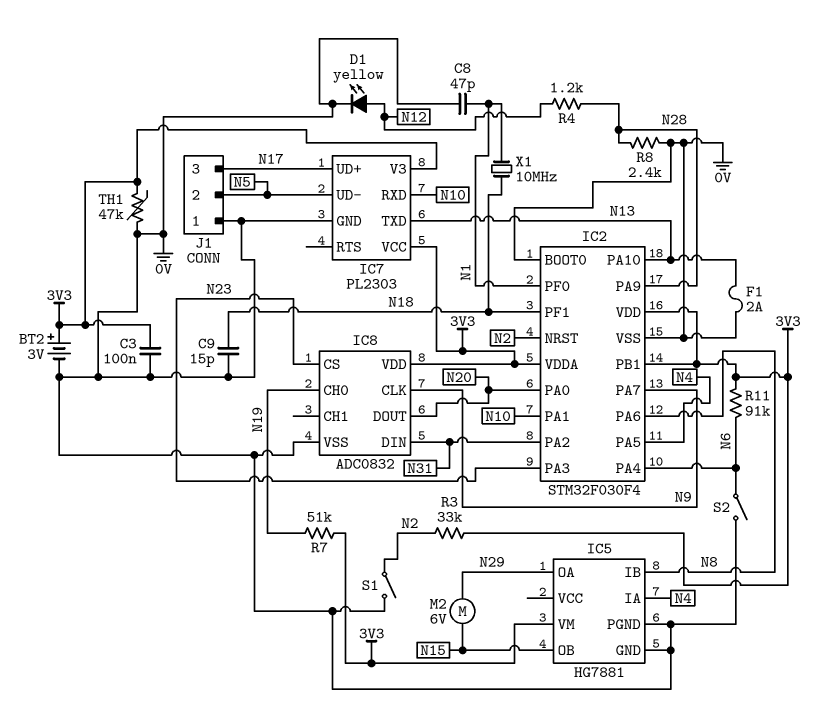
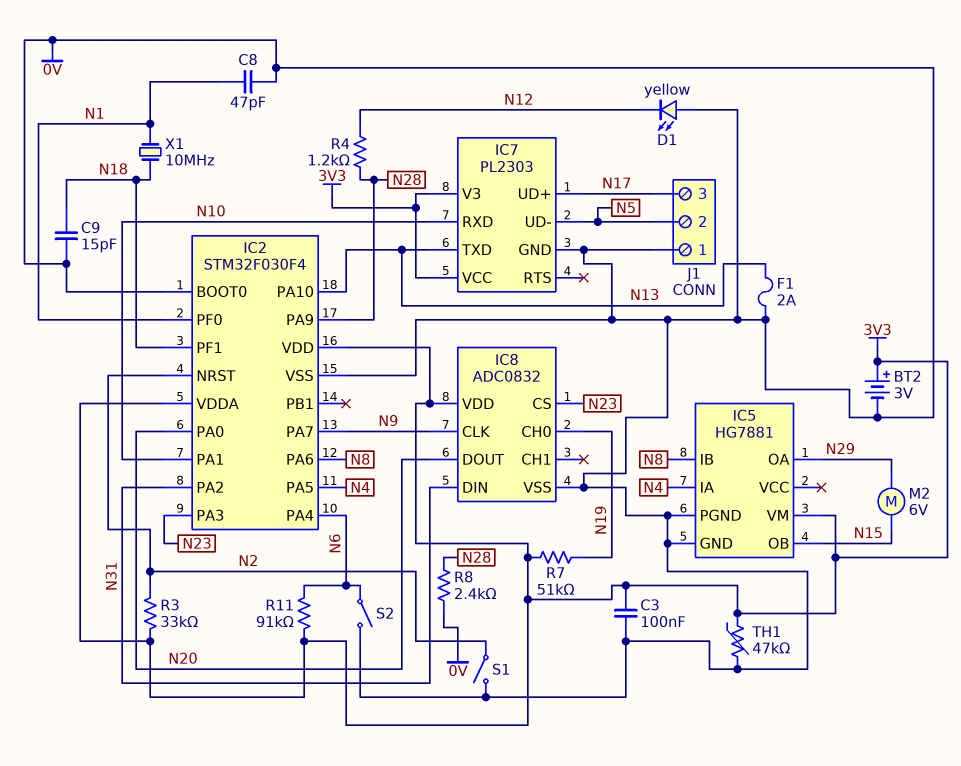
D1: LED yellow (A N12, K 0V) -> LED yellow (A 0V, K N12)
IC2 pin PB1: 3V3 -> none

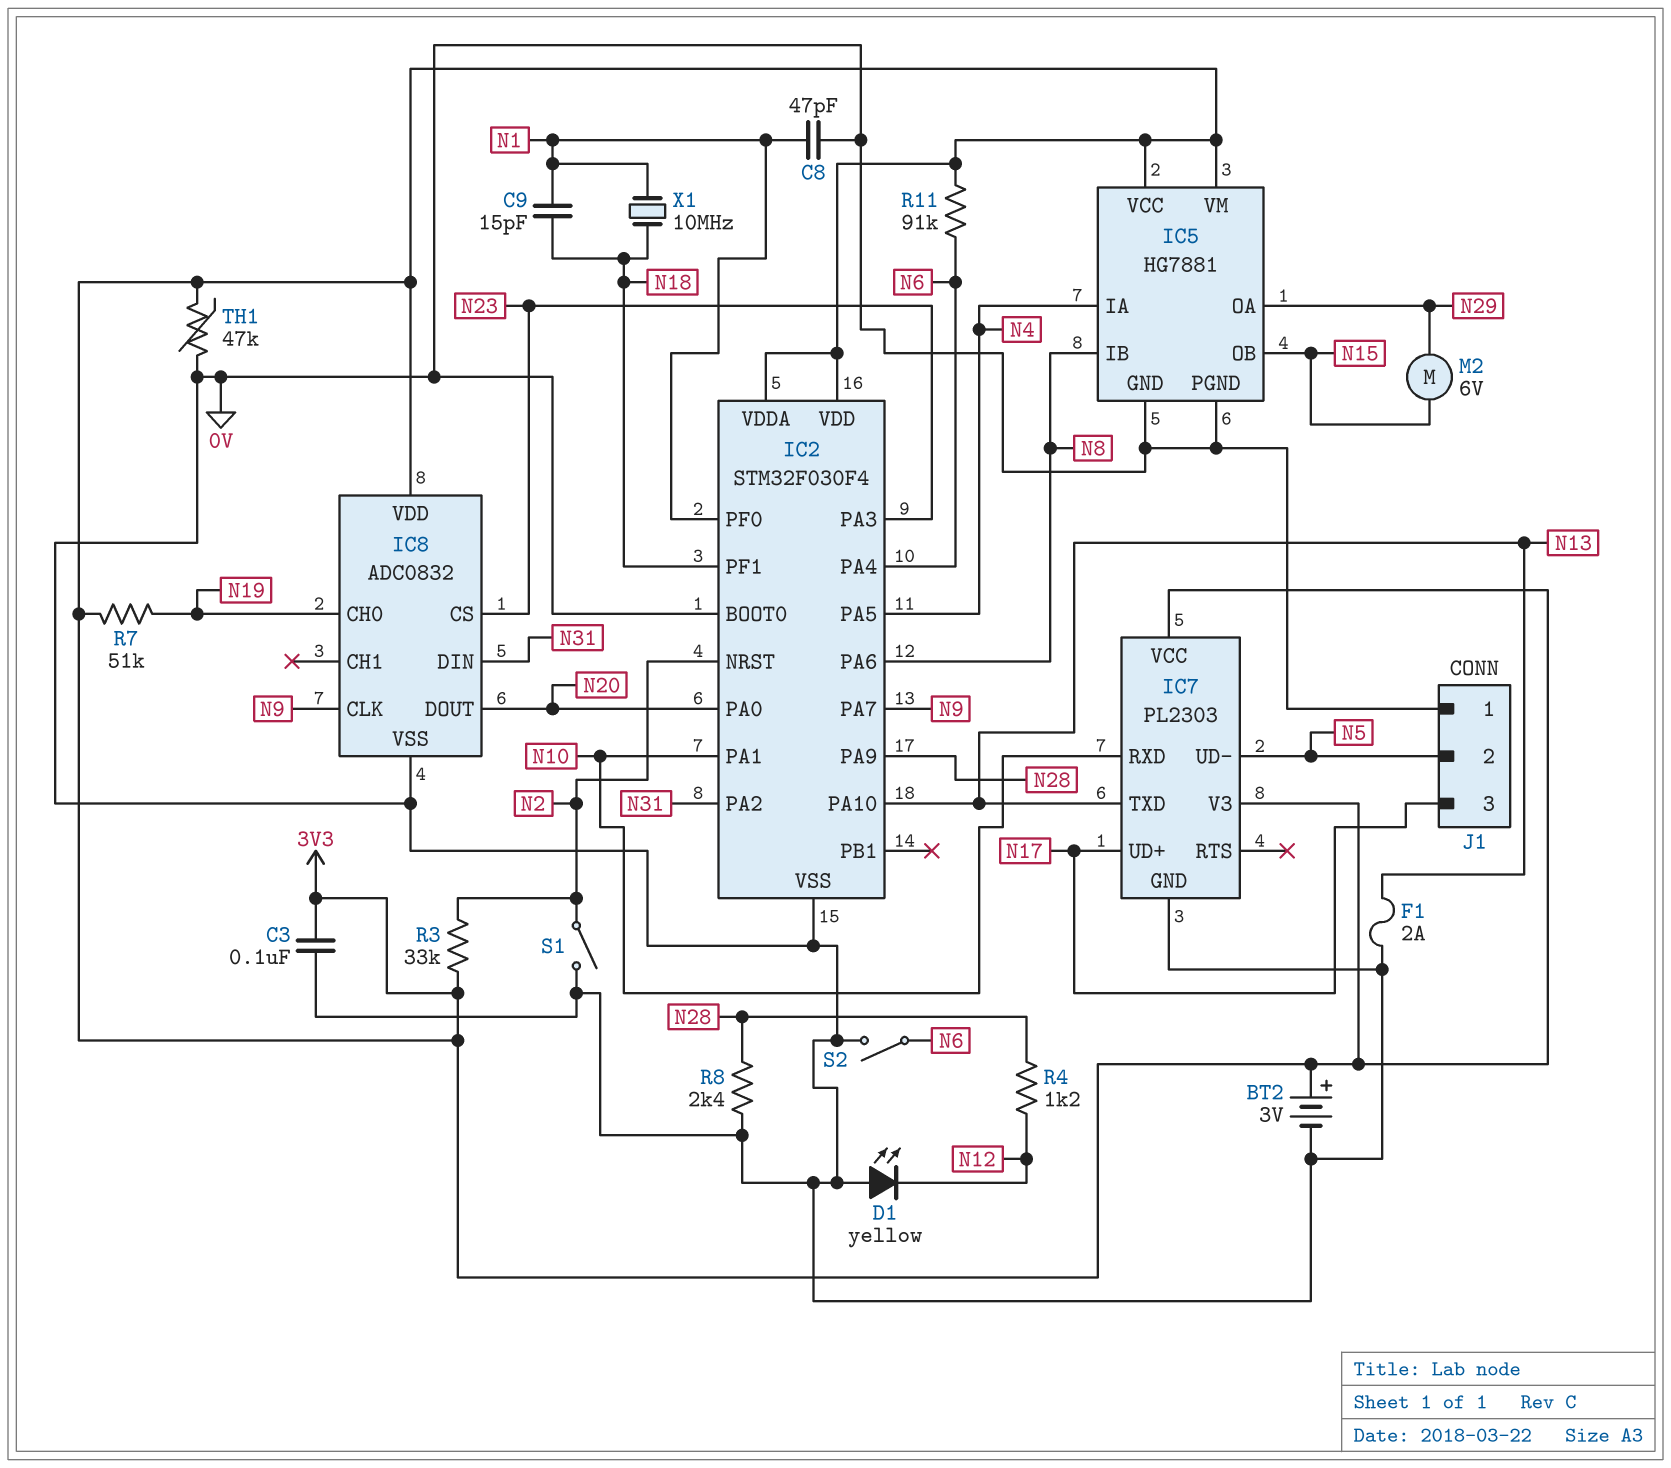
C9: 15pF (0V, N18) -> 15pF (N1, N18)
IC5 pin VCC: none -> 3V3

